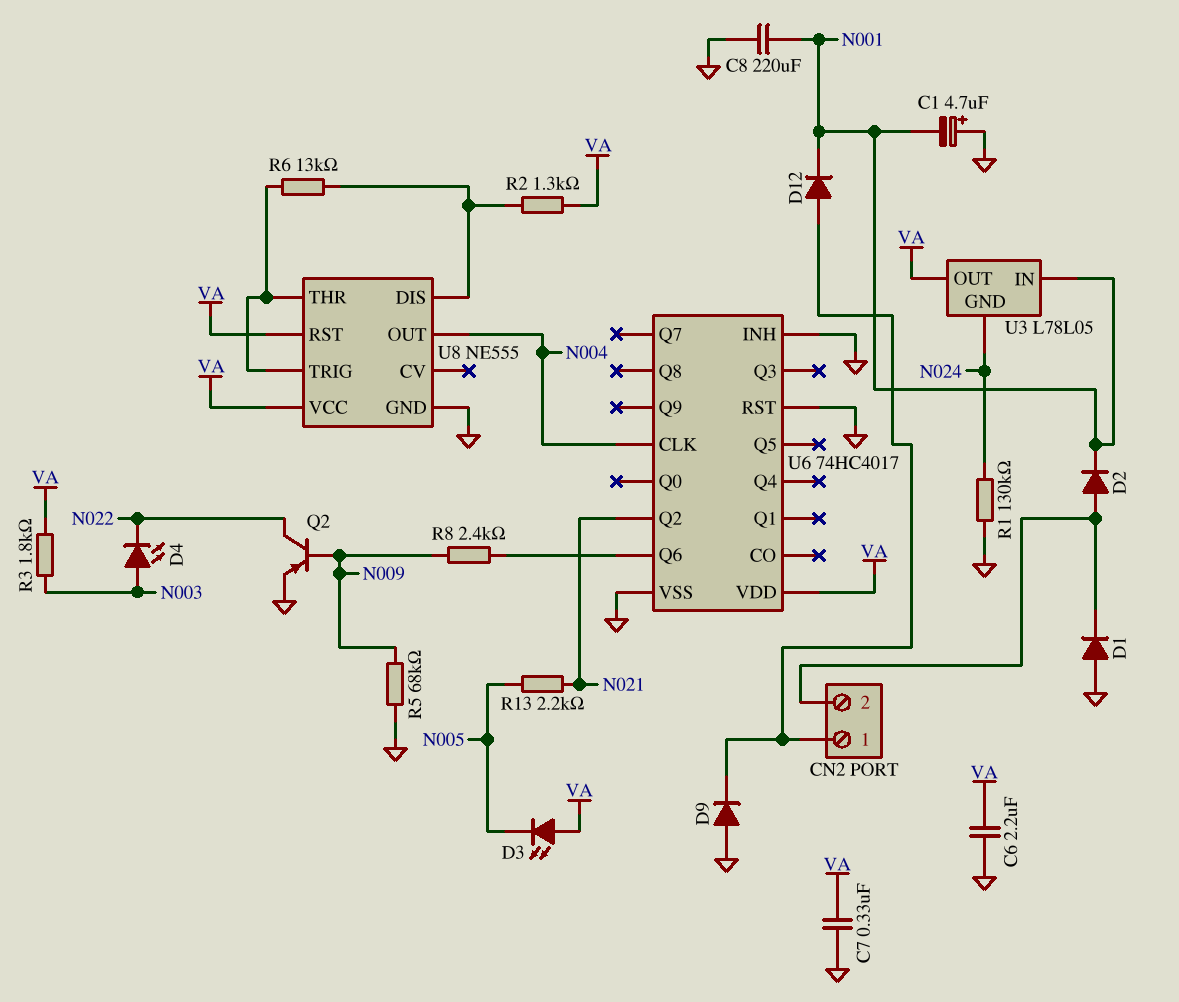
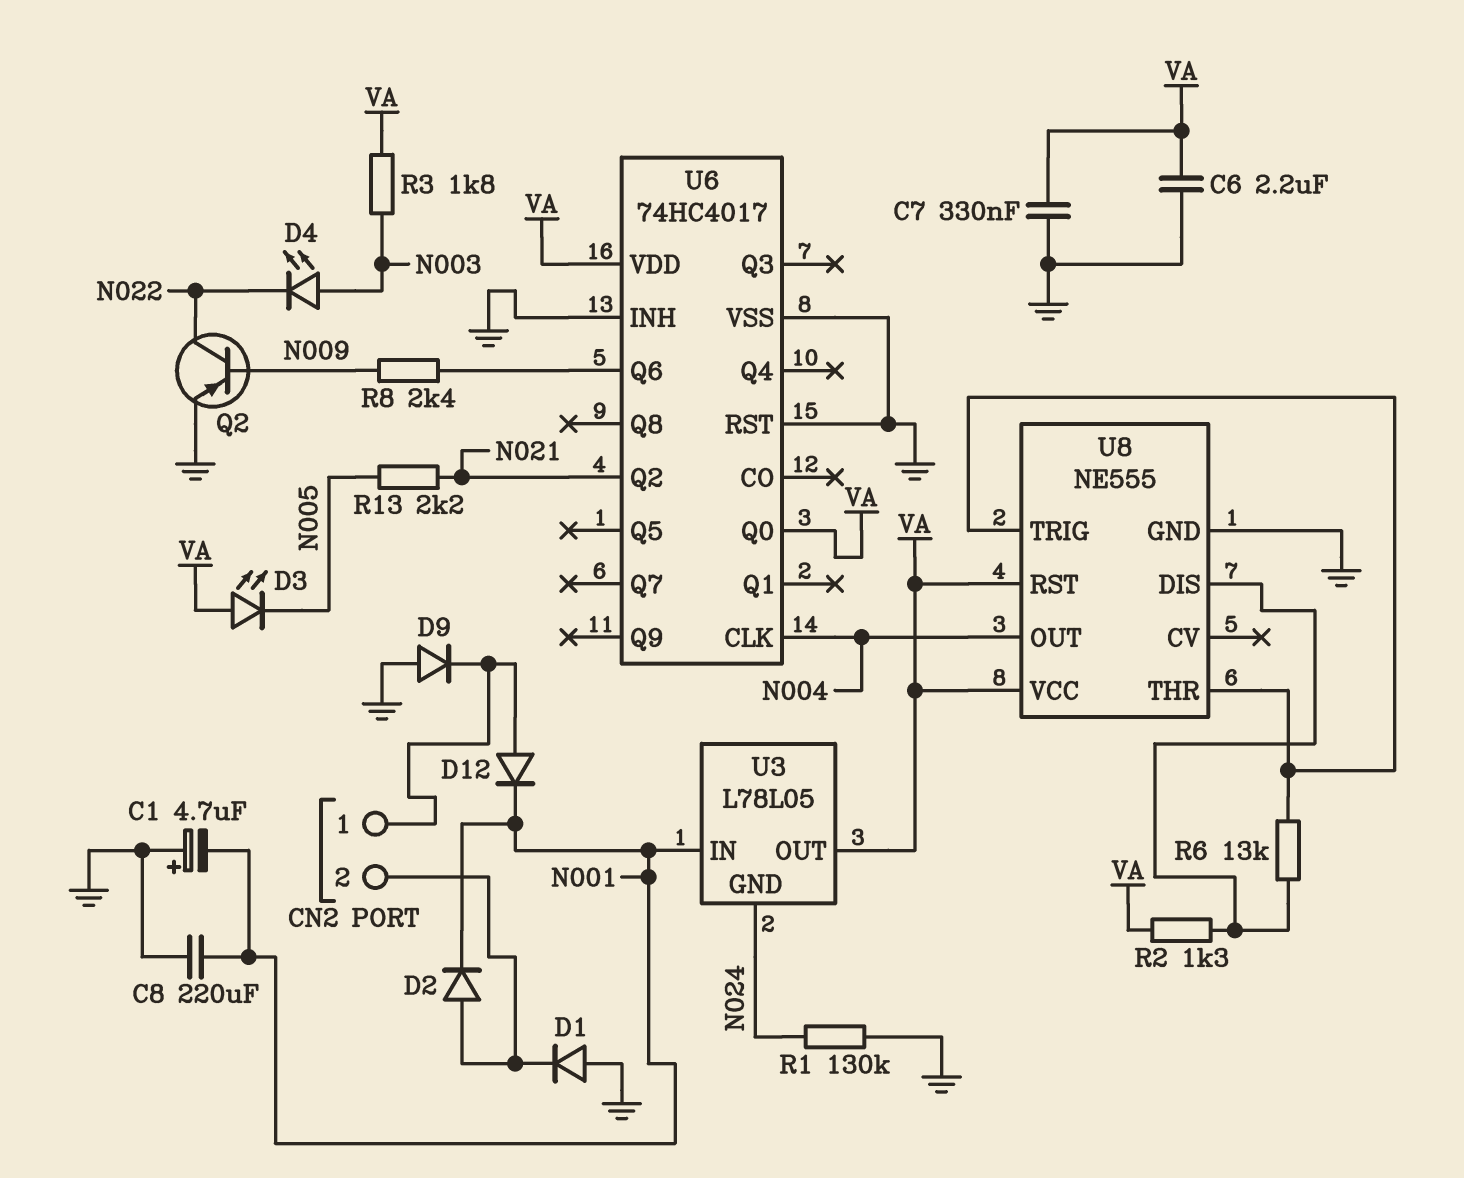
R5: 68k (GND, N009) -> none
U6 pin Q0: none -> VA

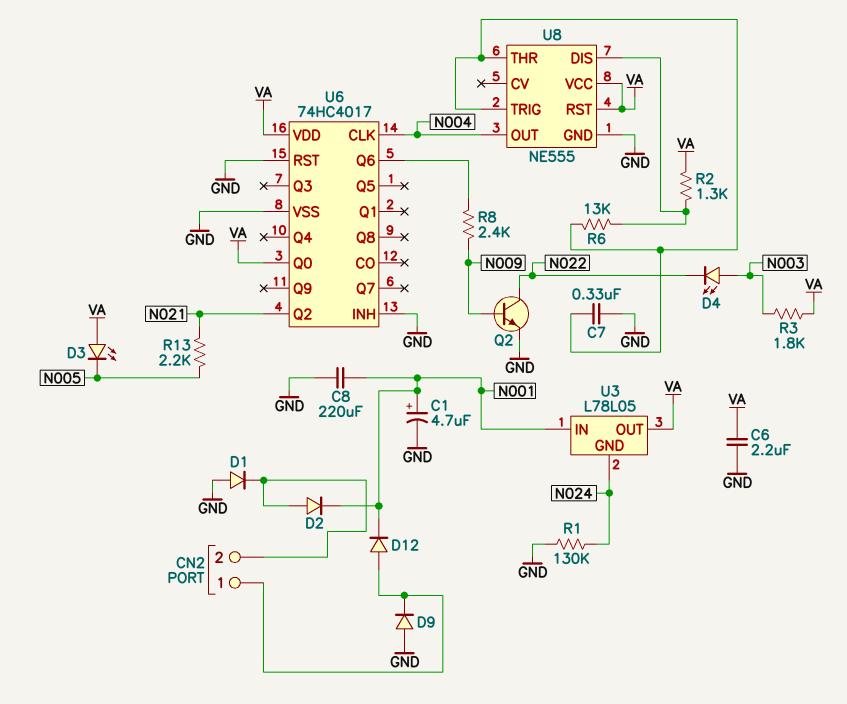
C1: 4.7uF (plus GND, minus N001) -> 4.7uF (plus N001, minus GND)
C7: 330nF (GND, VA) -> 330nF (GND, U8/THR)
Q2: PNP (B N009, C N022, E GND) -> NPN (B N009, C N022, E GND)

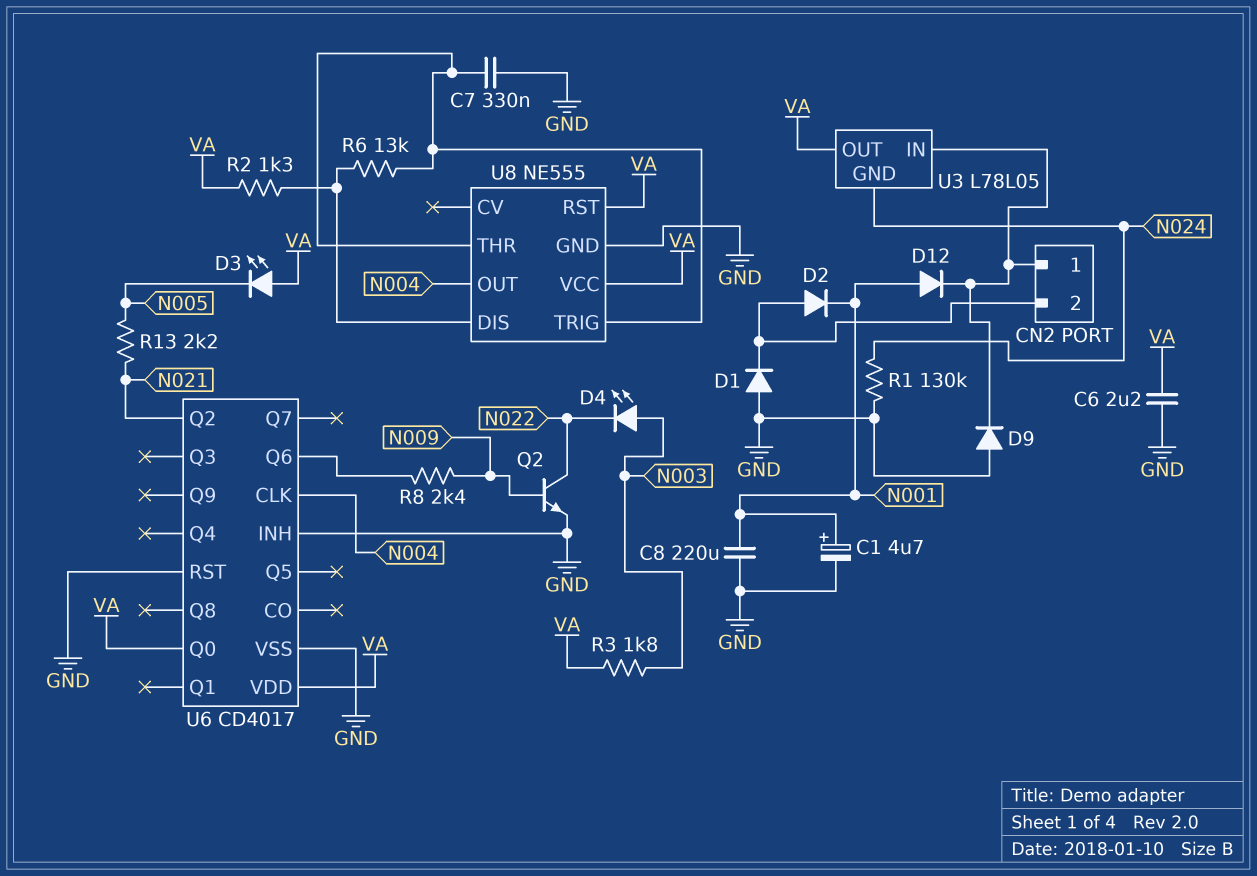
D12: diode (A CN2/1, K N001) -> diode (A N001, K CN2/1)
U3 pin IN: N001 -> CN2/1
U6: 74HC4017 -> CD4017

